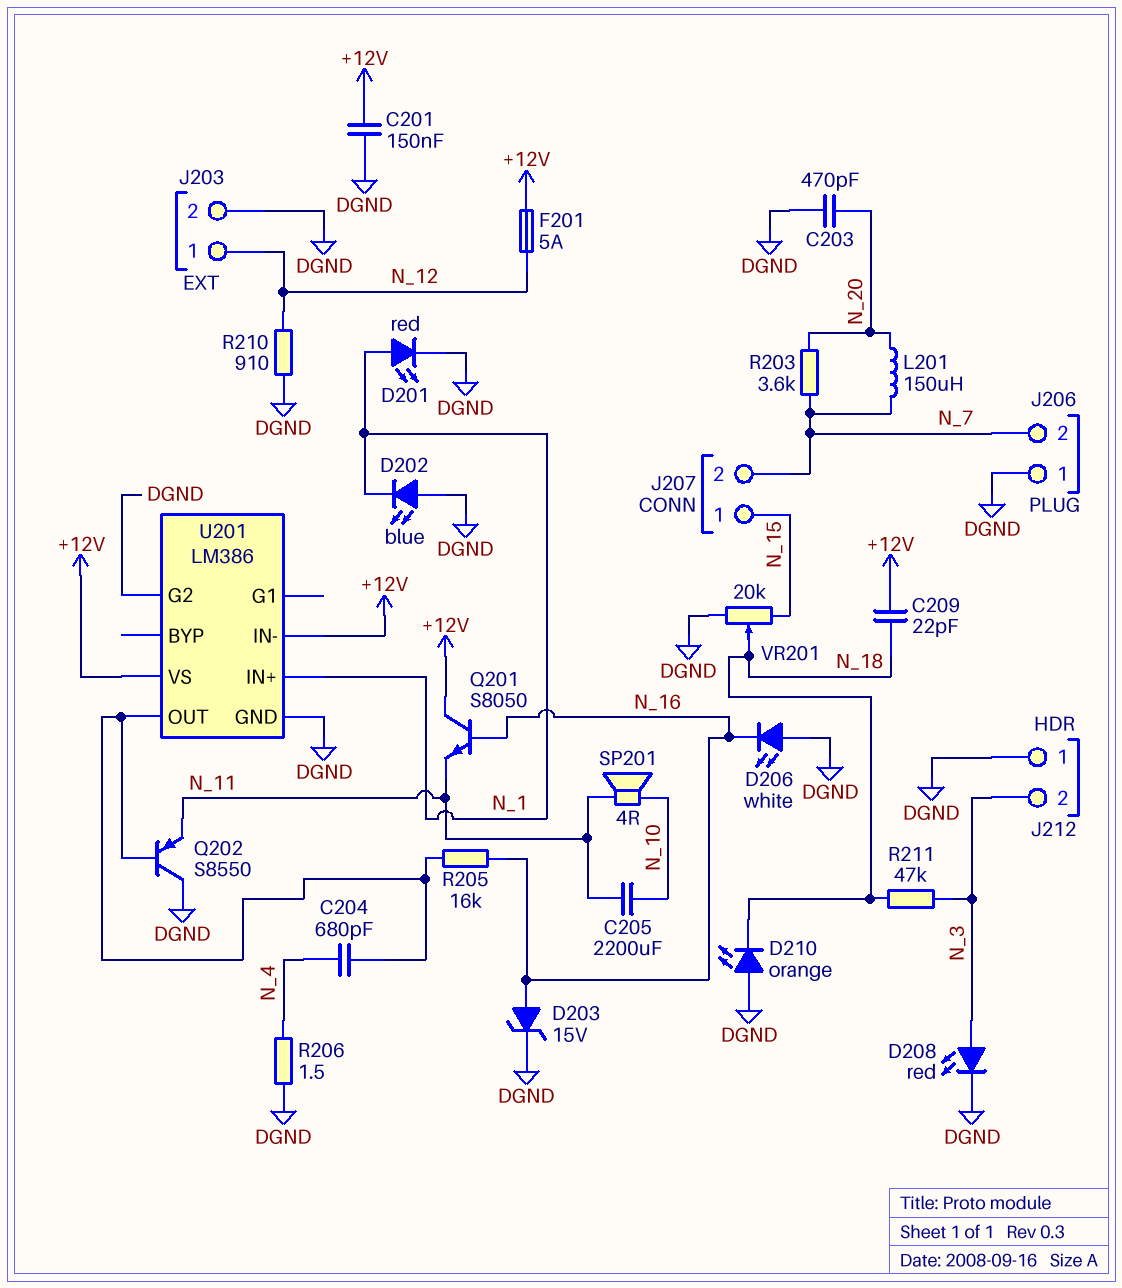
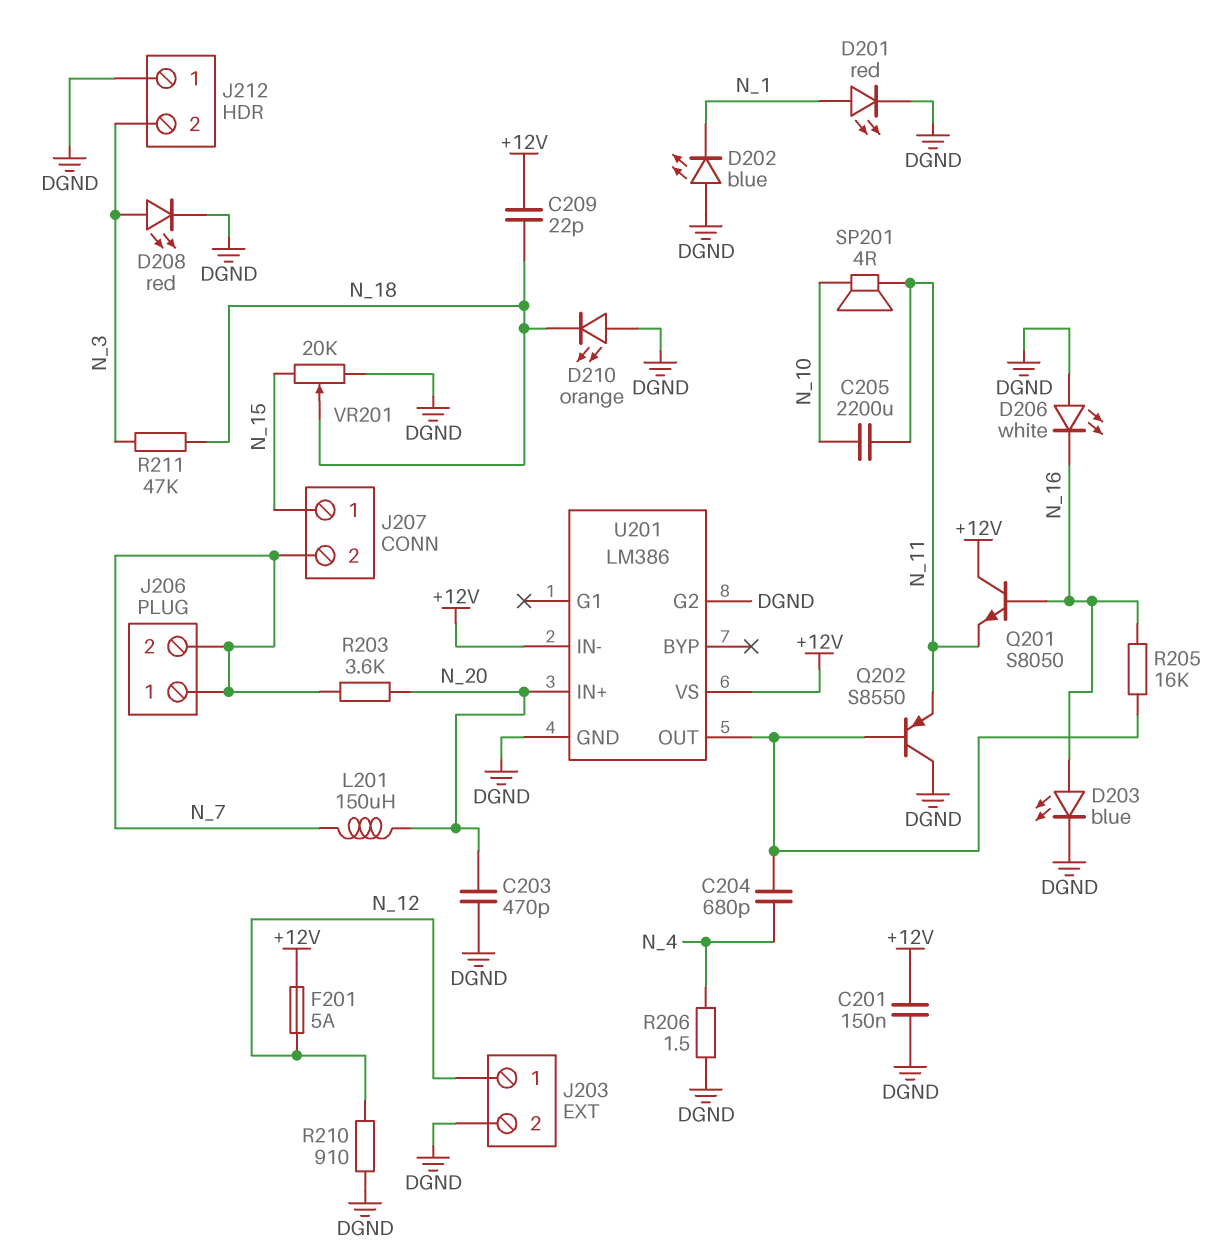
D203: zener 15V (A N_16, K DGND) -> LED blue (A N_16, K DGND)
J206 pin 1: DGND -> N_7
U201 pin IN+: N_1 -> N_20

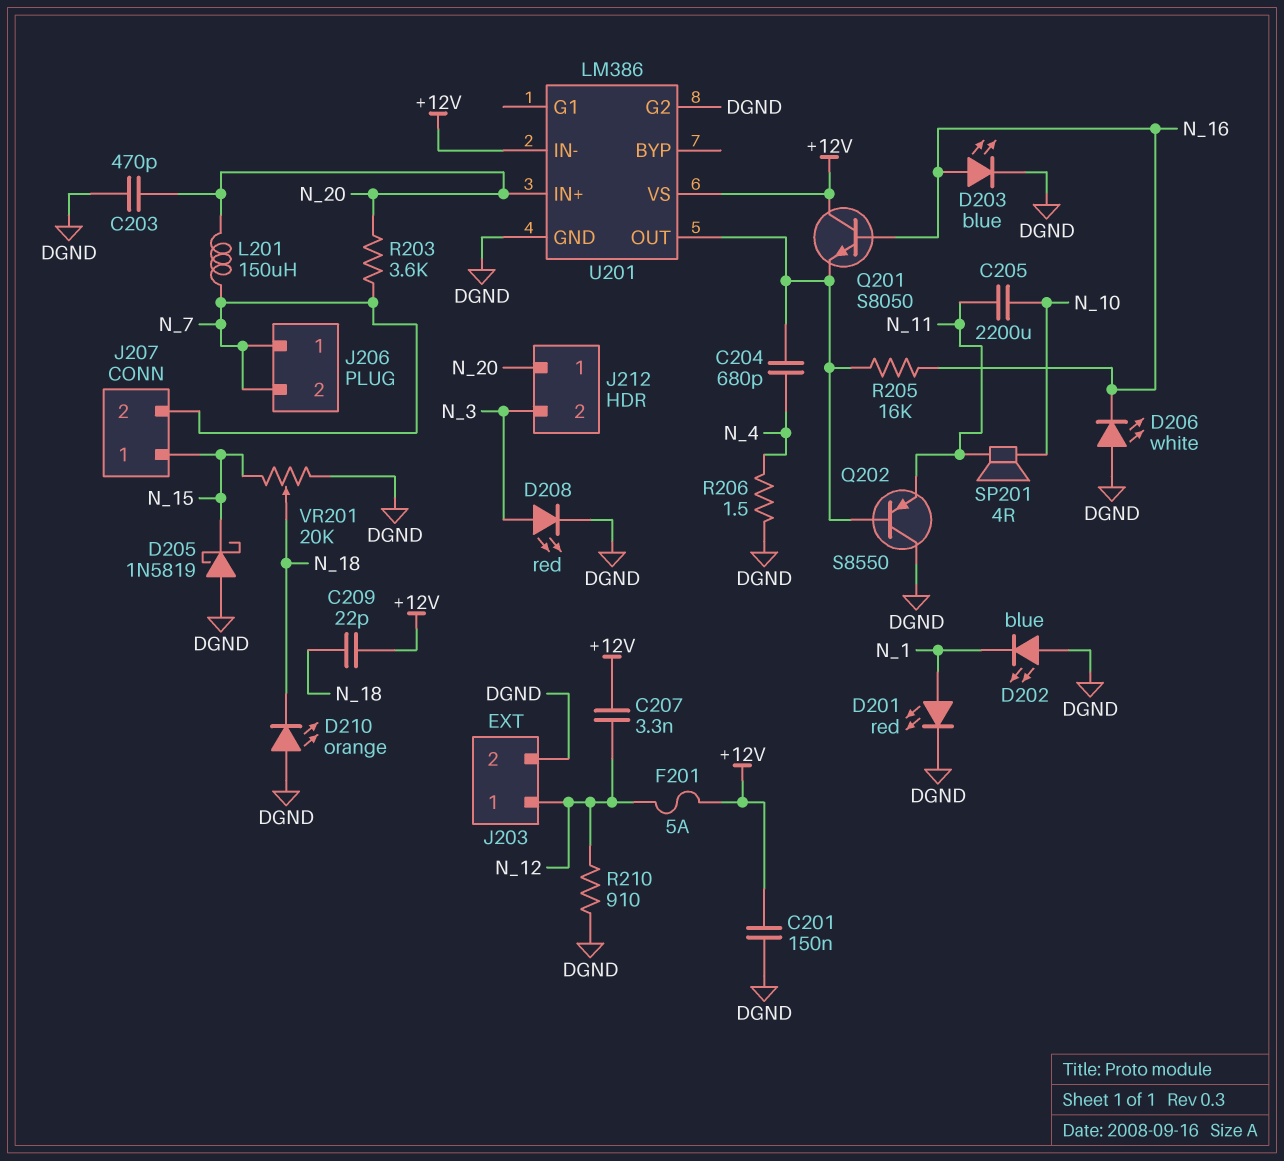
C207: none -> 3.3nF (+12V, N_12)
D205: none -> schottky 1N5819 (A DGND, K N_15)
J212 pin 1: DGND -> N_20
Q201: NPN S8050 (B N_16, C +12V, E N_11) -> NPN S8050 (B N_16, C +12V, E U201/OUT)
R211: 47k (N_3, N_18) -> none

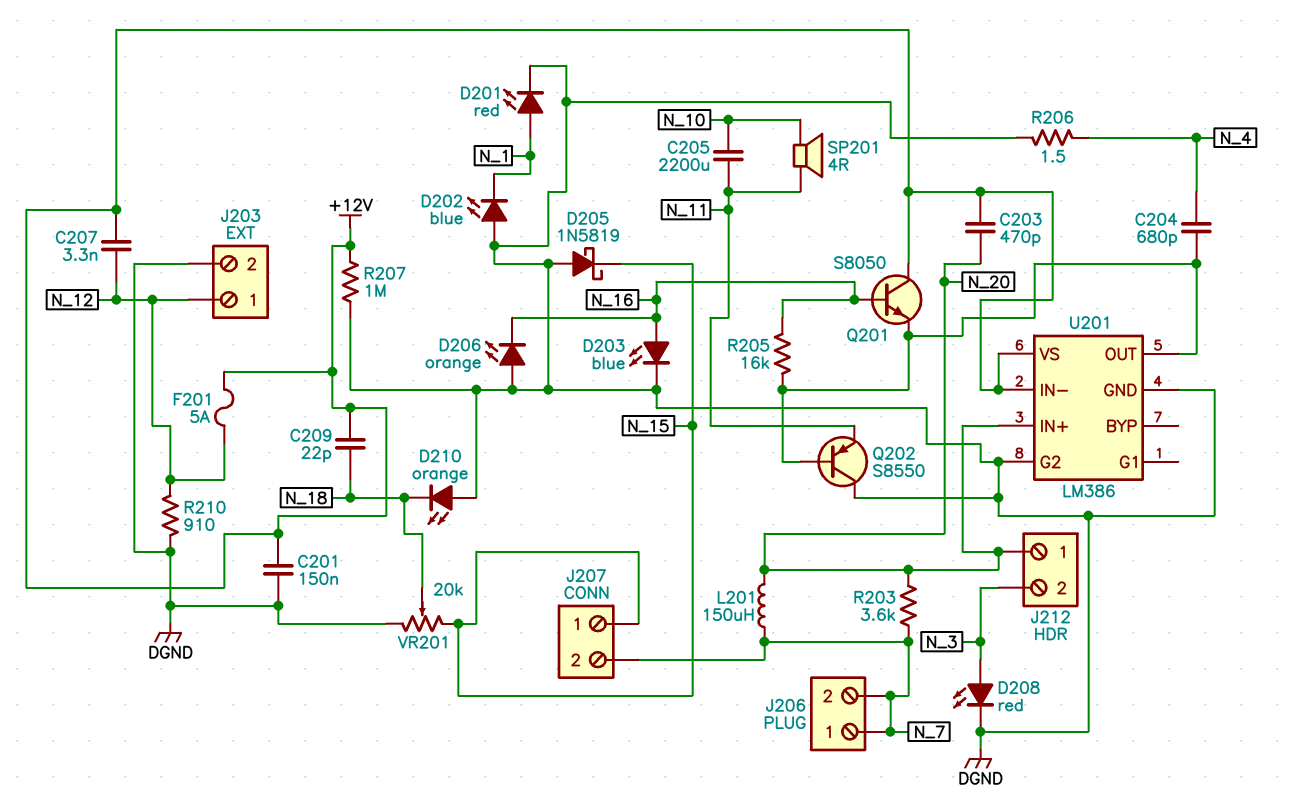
C203: 470pF (DGND, N_20) -> 470pF (+12V, N_20)
D206: LED white (A DGND, K N_16) -> LED orange (A DGND, K N_16)
R207: none -> 1M (+12V, DGND)

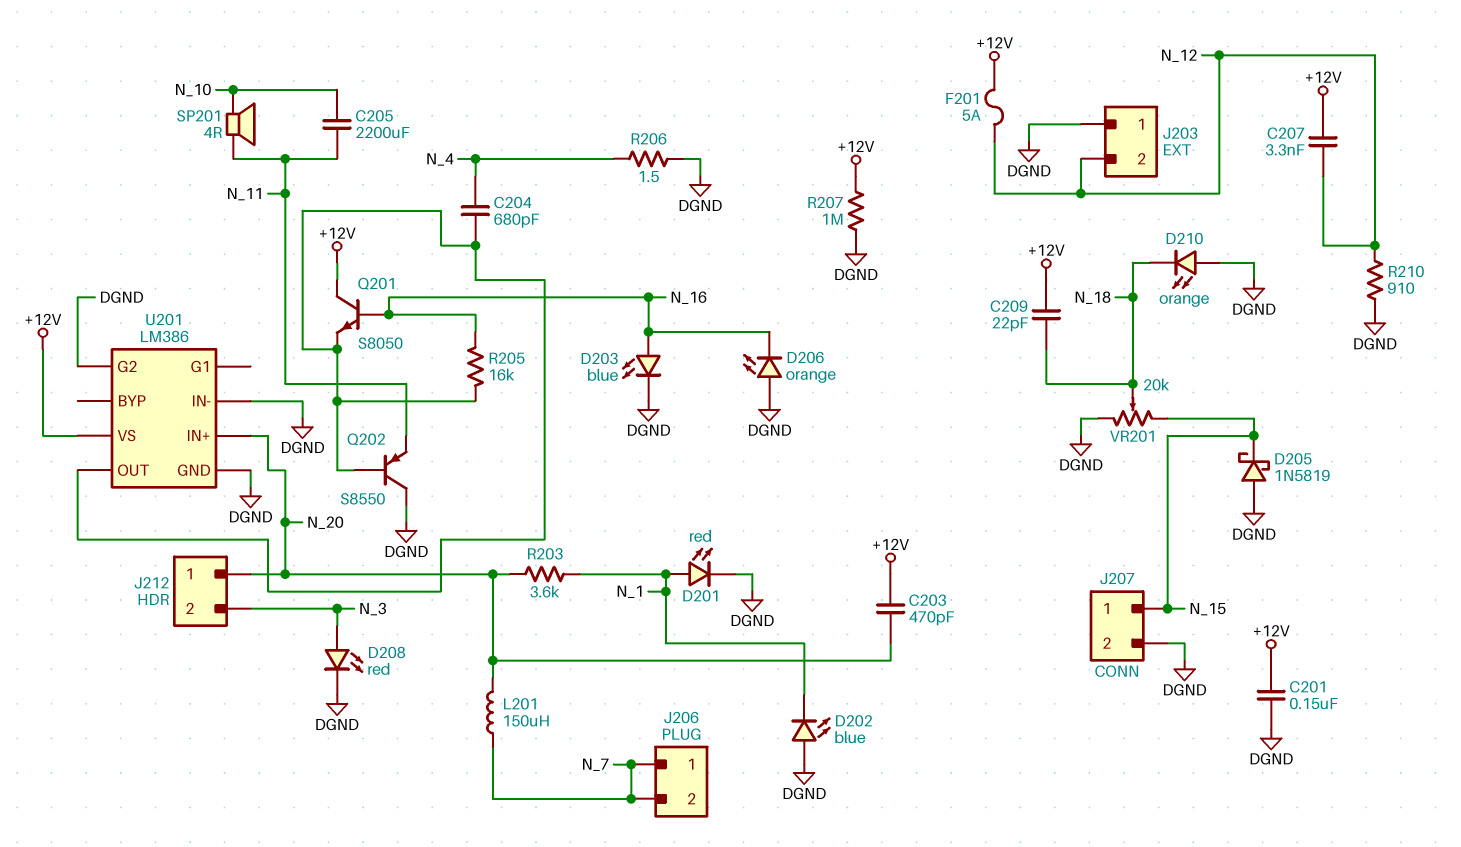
J203 pin 1: N_12 -> DGND
J203 pin 2: DGND -> N_12
J207 pin 2: N_7 -> DGND
R203: 3.6k (N_7, N_20) -> 3.6k (N_1, N_20)
U201 pin IN-: +12V -> DGND

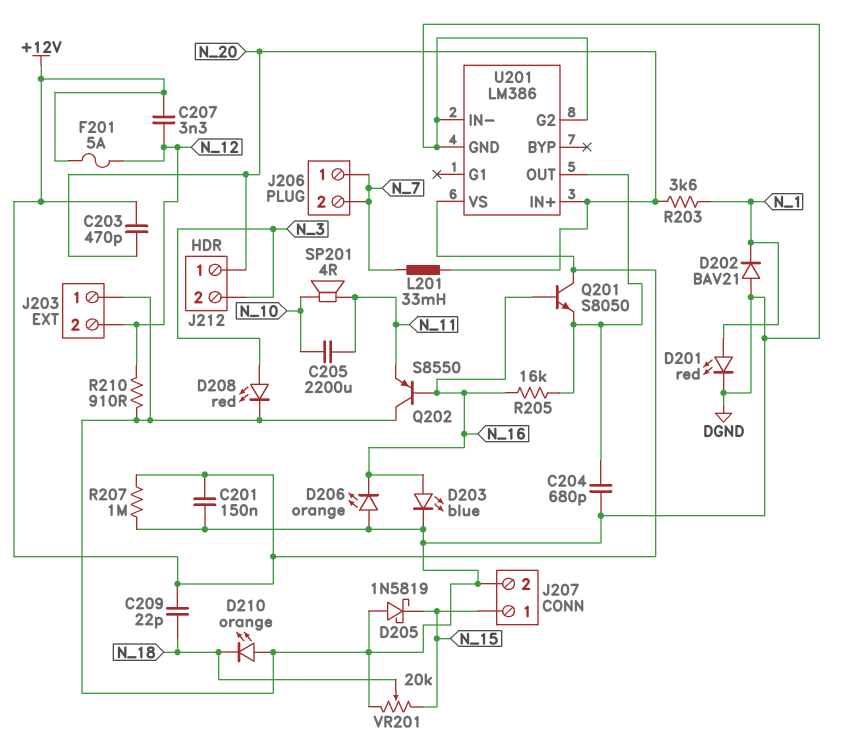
C204: 680pF (N_4, U201/OUT) -> 680pF (DGND, U201/OUT)
D202: LED blue (A DGND, K N_1) -> diode BAV21 (A DGND, K N_1)
L201: 150uH (N_7, N_20) -> 33mH (N_7, N_20)
Q202: PNP S8550 (B U201/OUT, C DGND, E N_11) -> PNP S8550 (B N_16, C DGND, E N_11)
R206: 1.5 (DGND, N_4) -> none

